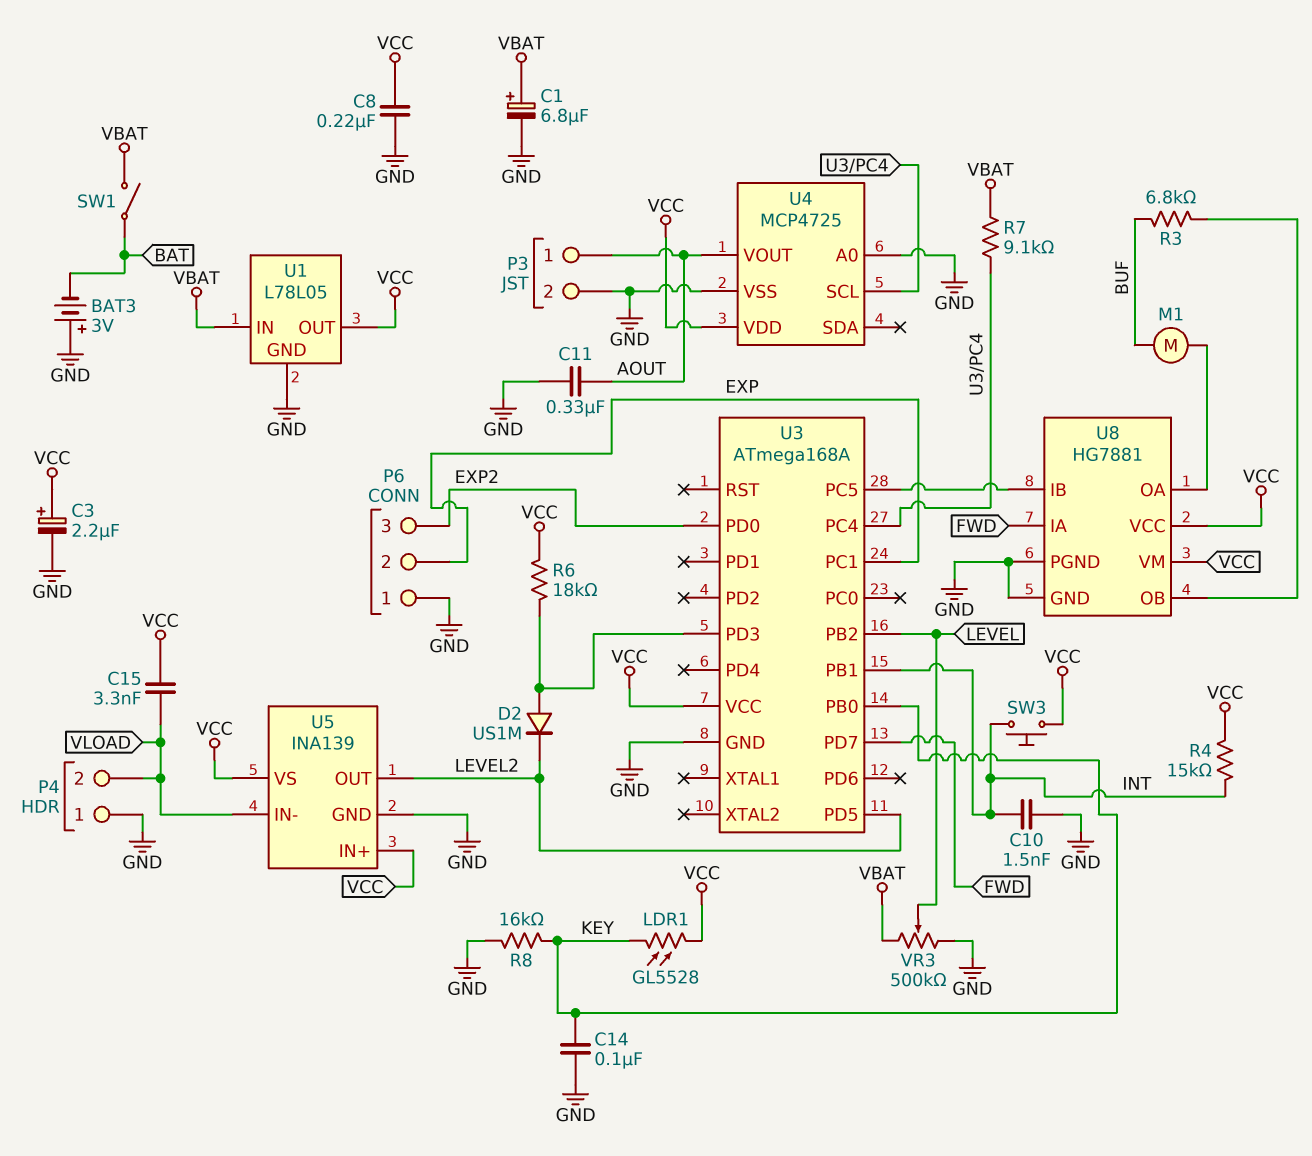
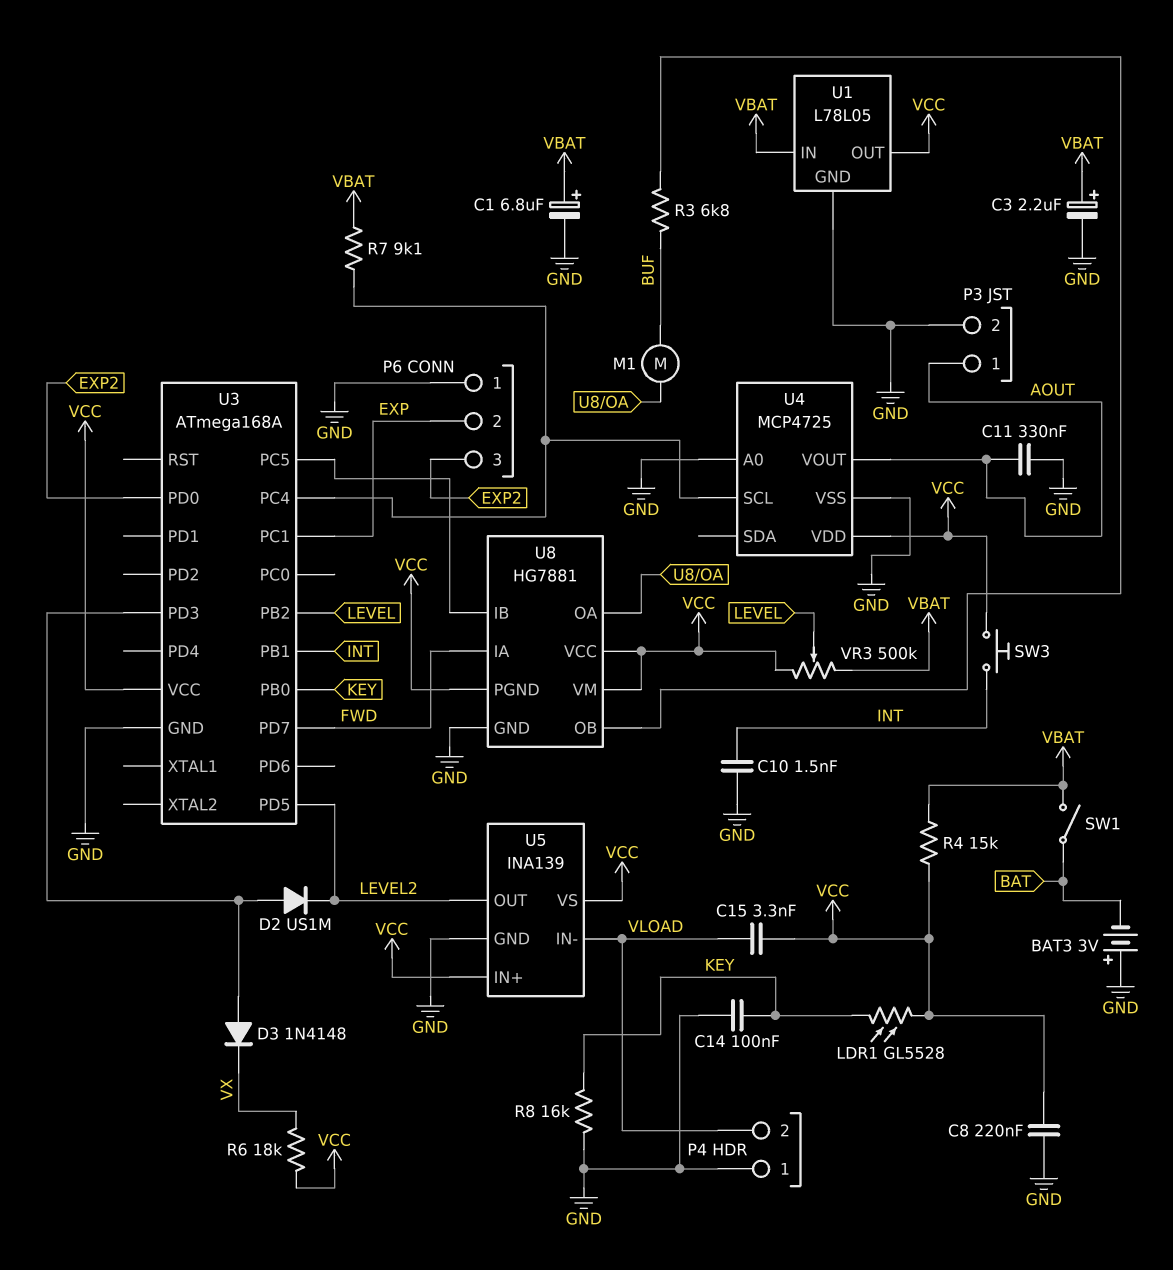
C3: 2.2uF (plus VCC, minus GND) -> 2.2uF (plus VBAT, minus GND)
D3: none -> diode 1N4148 (A U3/PD3, K VX)
R4: 15k (INT, VCC) -> 15k (VBAT, VCC)
R6: 18k (U3/PD3, VCC) -> 18k (VCC, VX)
U8 pin PGND: GND -> VCC
VR3: 500k (GND, VBAT, wiper LEVEL) -> 500k (VBAT, VCC, wiper LEVEL)

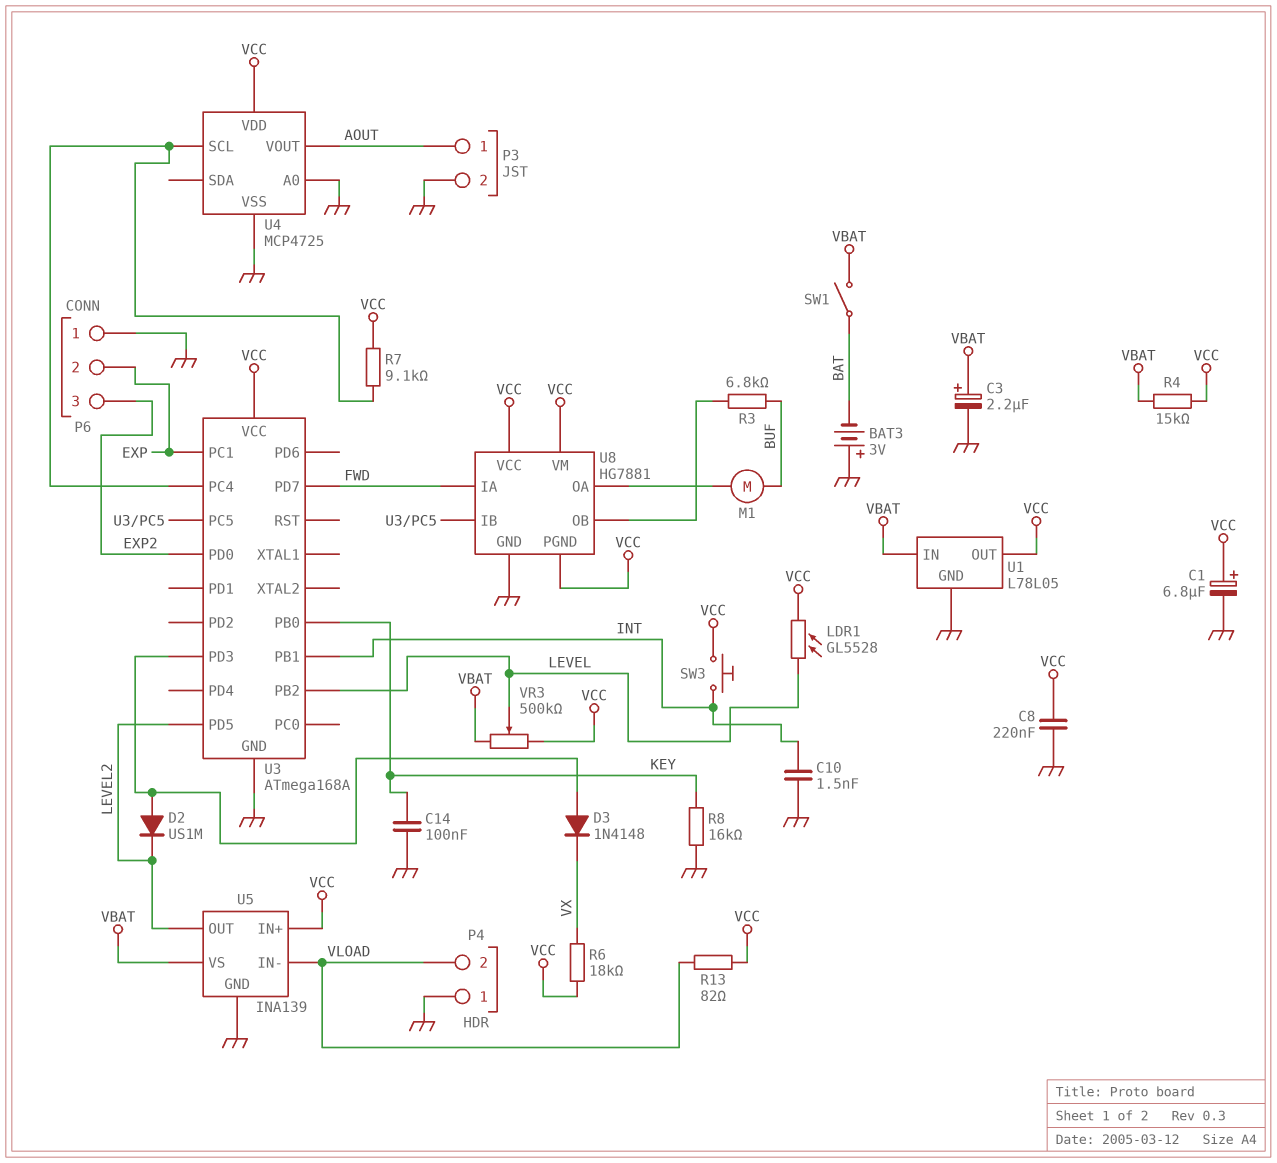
C1: 6.8uF (plus VBAT, minus GND) -> 6.8uF (plus VCC, minus GND)
C11: 330nF (AOUT, GND) -> none
C15: 3.3nF (VCC, VLOAD) -> none
LDR1: GL5528 (KEY, VCC) -> GL5528 (LEVEL, VCC)
R7: 9.1k (U3/PC4, VBAT) -> 9.1k (U3/PC4, VCC)
R13: none -> 82 (VCC, VLOAD)
U5 pin VS: VCC -> VBAT

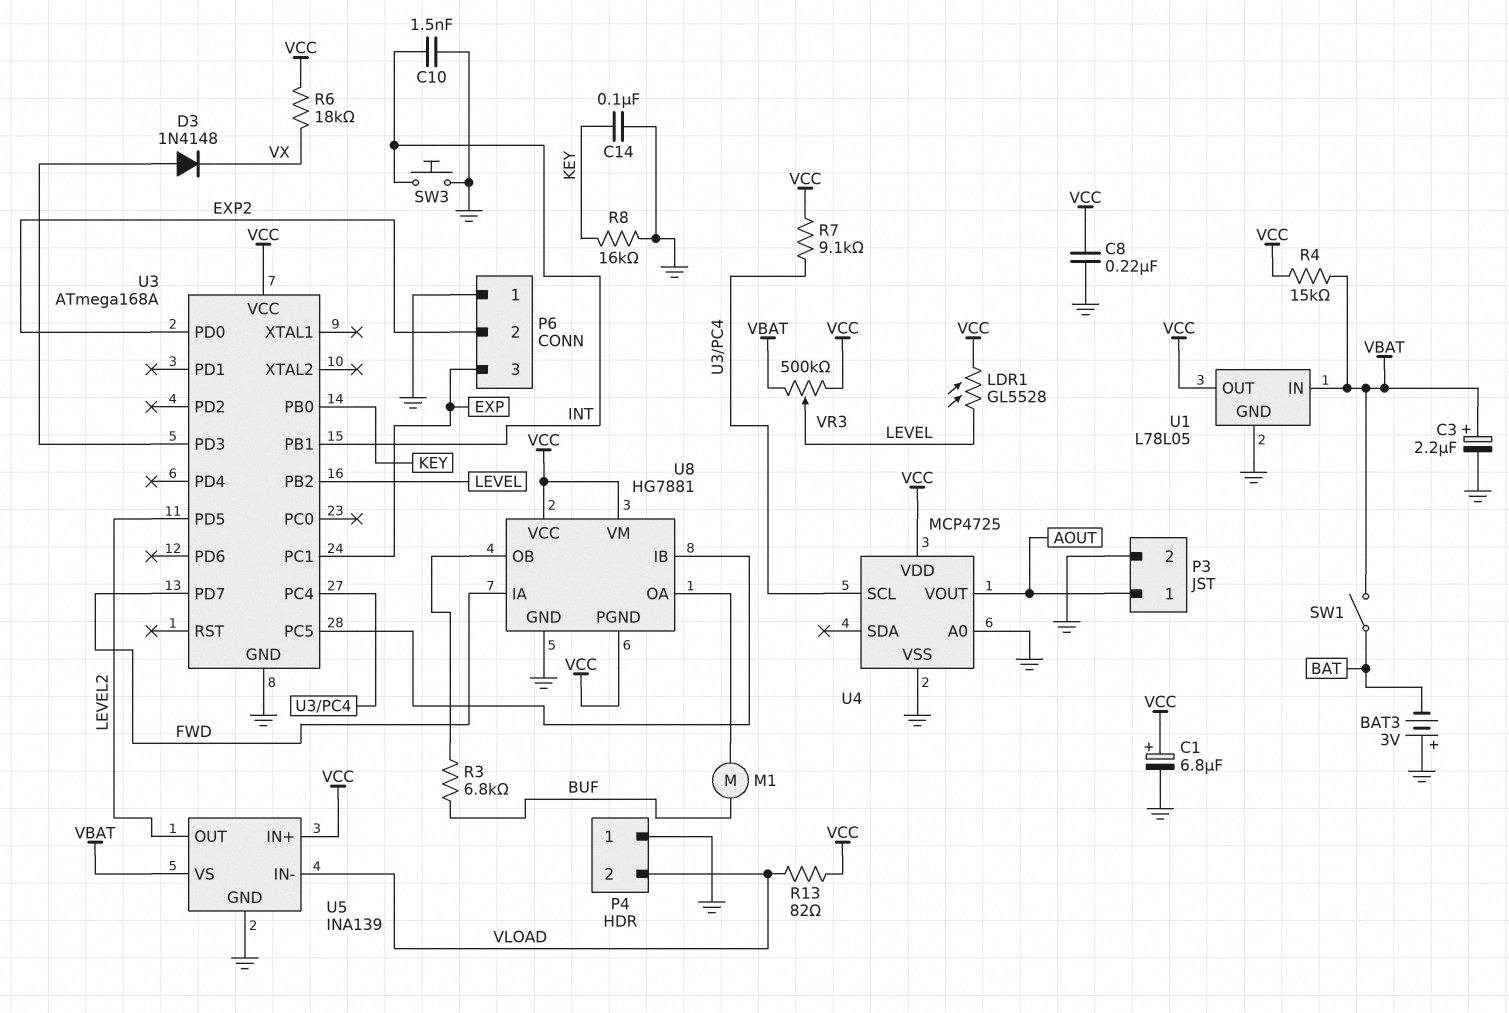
D2: diode US1M (A U3/PD3, K LEVEL2) -> none
P6 pin 2: EXP -> EXP2
P6 pin 3: EXP2 -> EXP
SW3: button (INT, VCC) -> button (GND, INT)

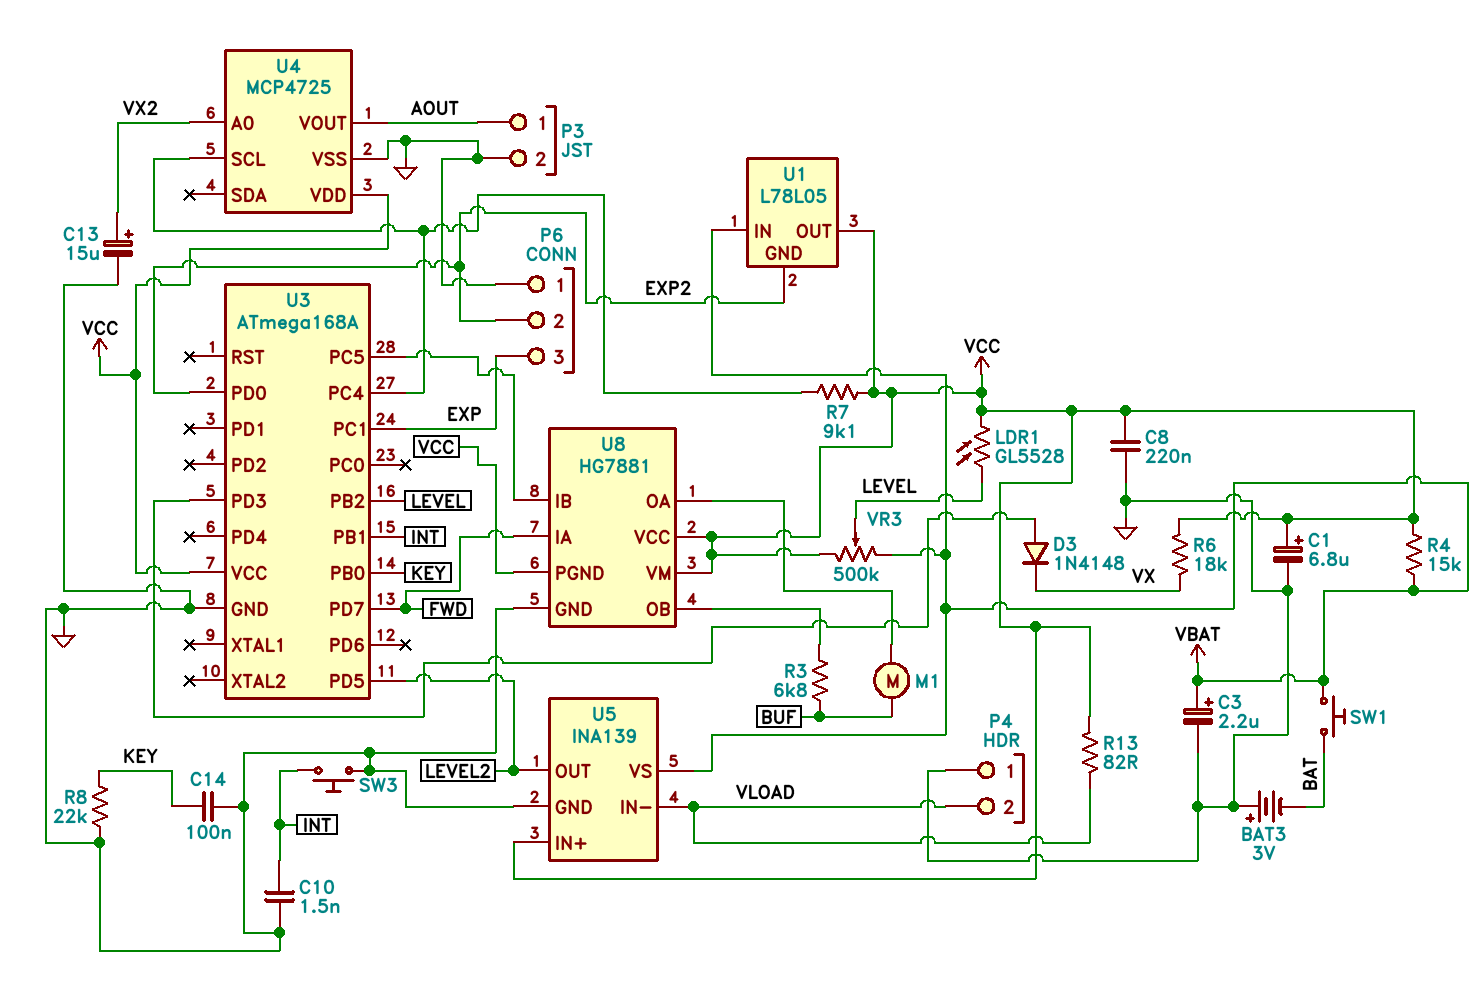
C13: none -> 15uF (plus VX2, minus GND)
R8: 16k (GND, KEY) -> 22k (GND, KEY)
SW1: switch (BAT, VBAT) -> button (BAT, VBAT)
U1 pin GND: GND -> EXP2
U4 pin A0: GND -> VX2

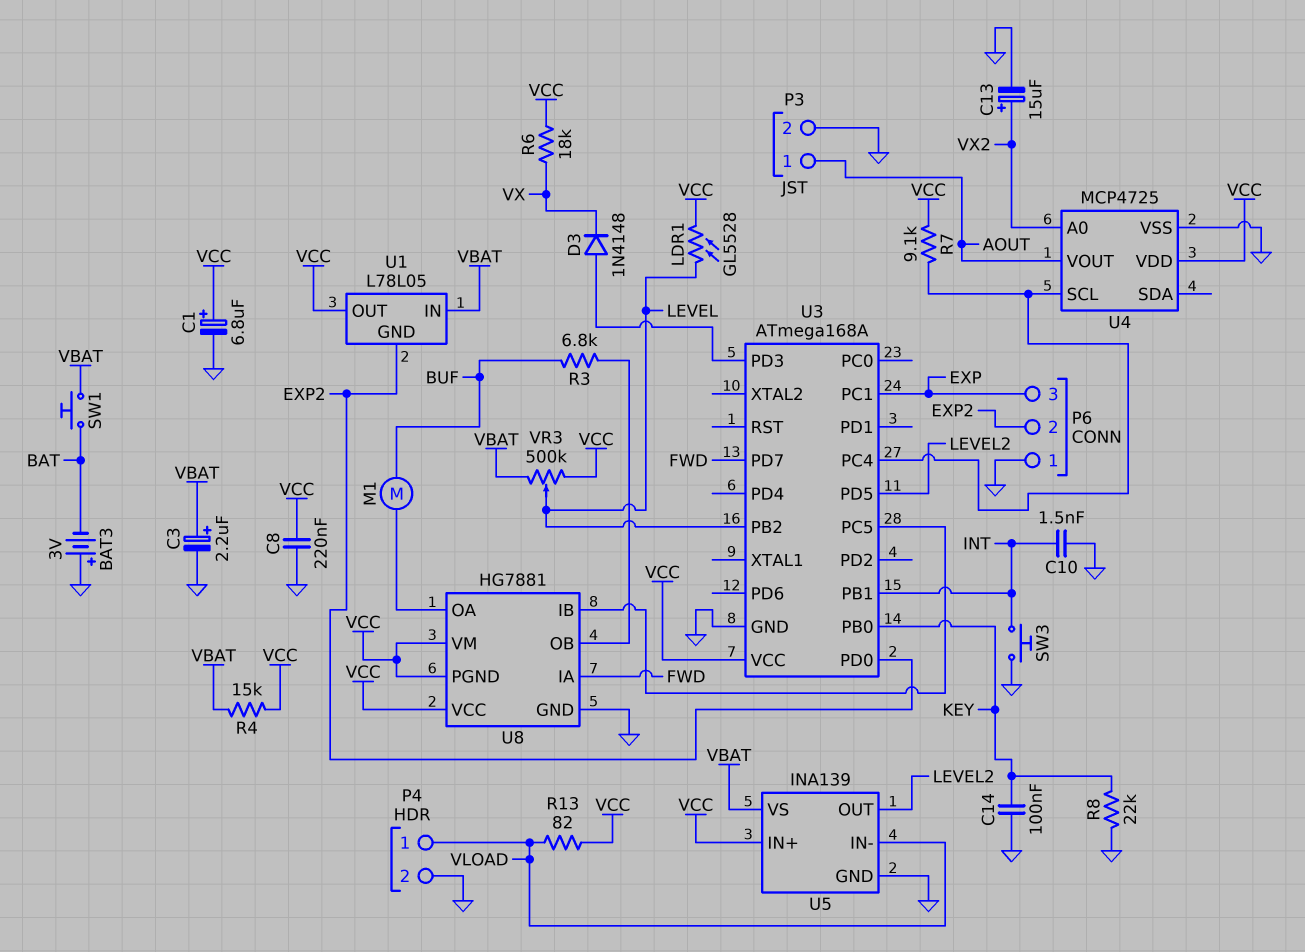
P4 pin 1: GND -> VLOAD
P4 pin 2: VLOAD -> GND

